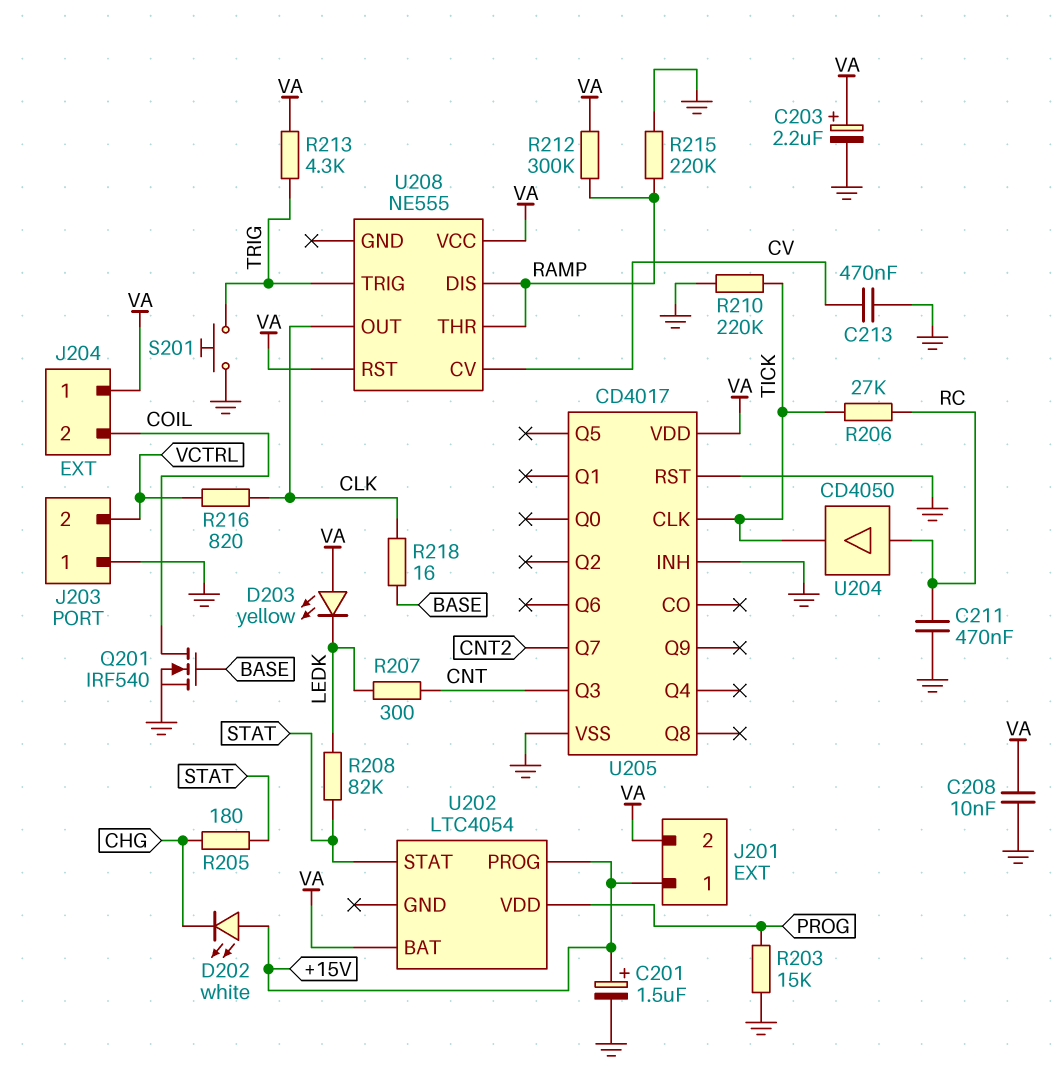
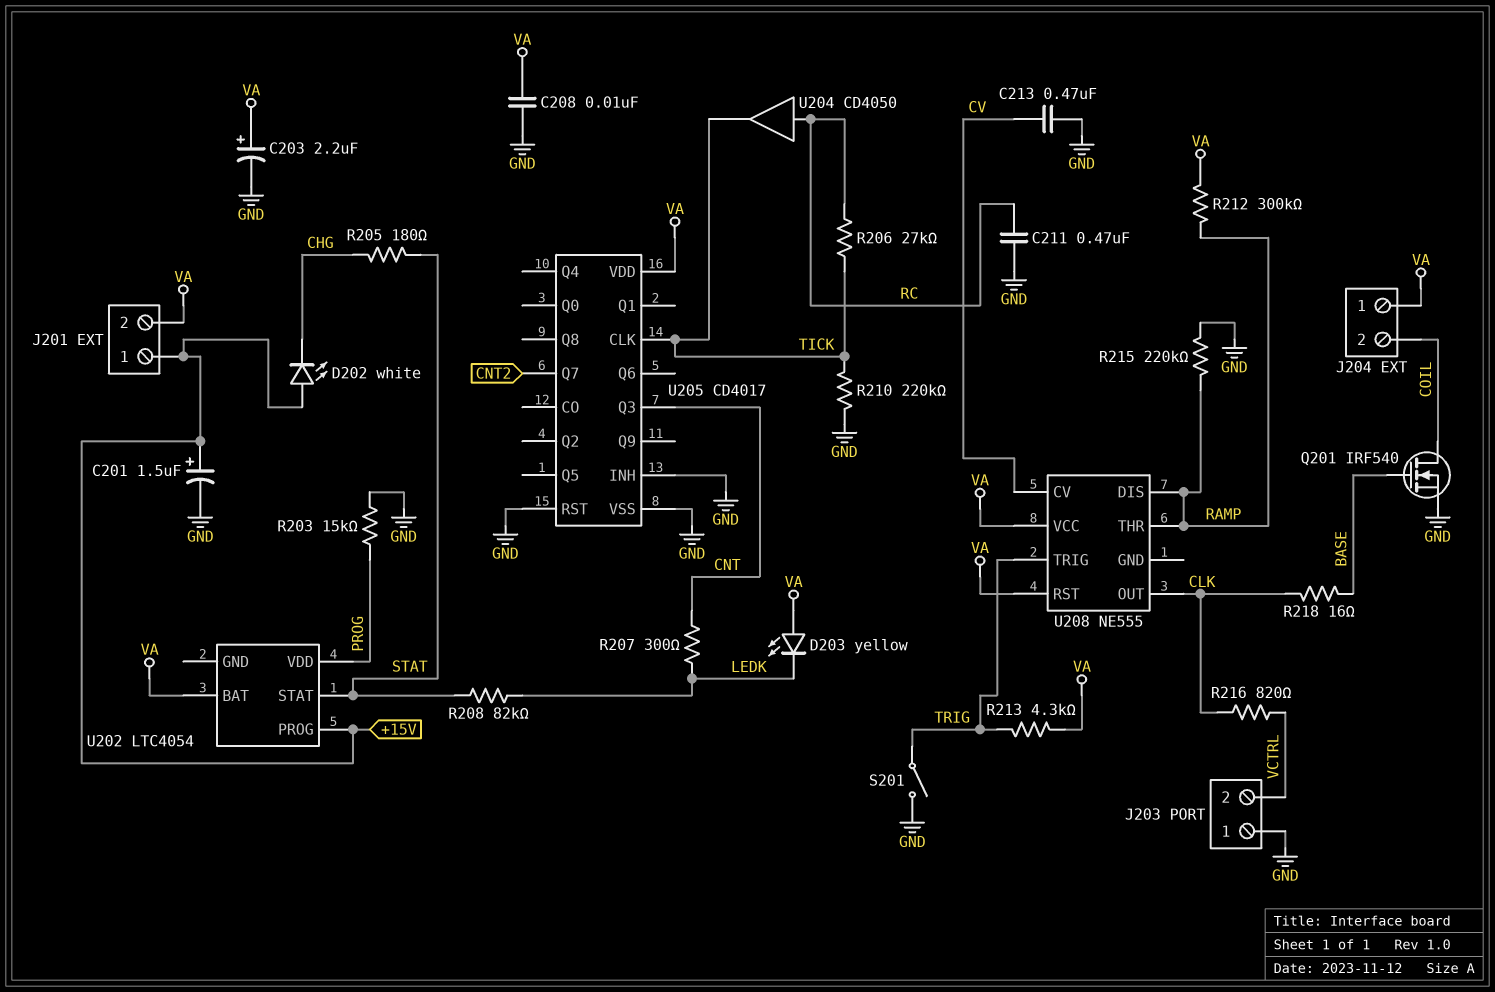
S201: button (GND, TRIG) -> switch (GND, TRIG)

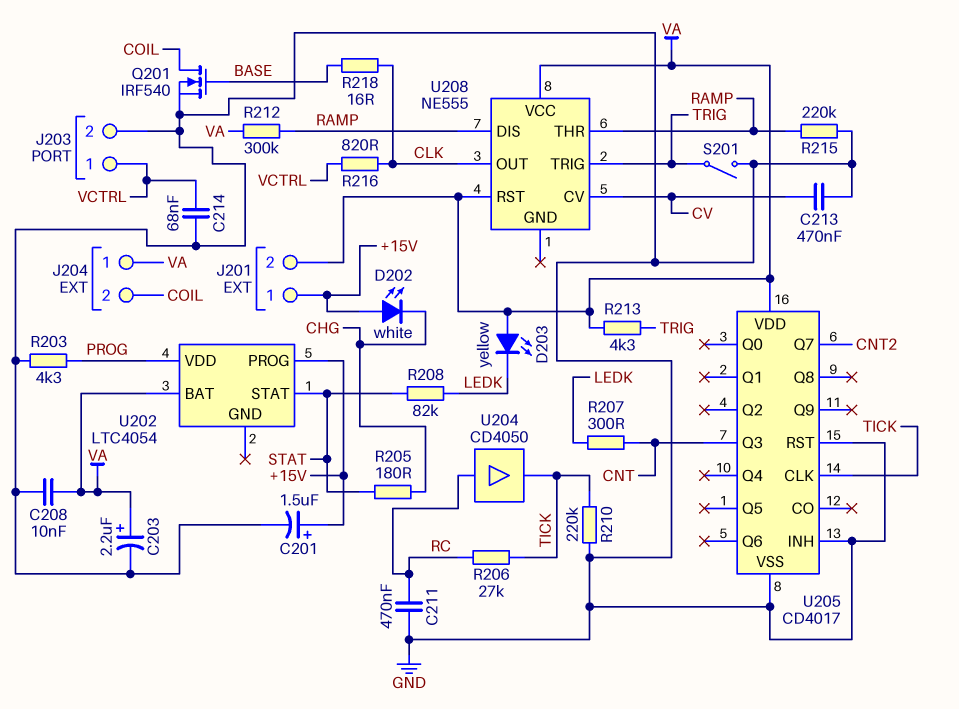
C214: none -> 68nF (GND, VCTRL)
J203 pin 1: GND -> VCTRL
J203 pin 2: VCTRL -> GND
R203: 15k (GND, PROG) -> 4.3k (GND, PROG)

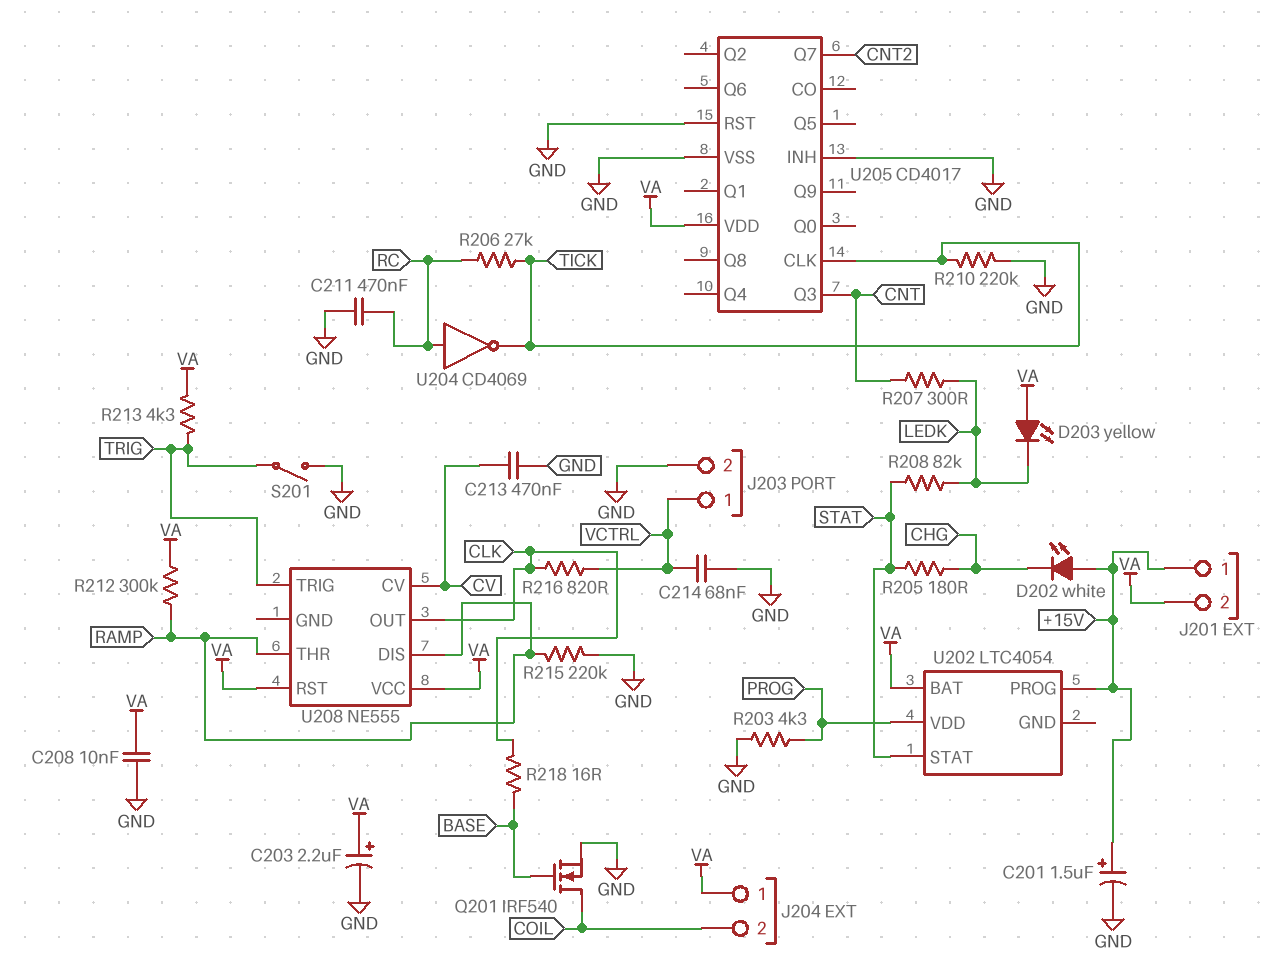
U204: buffer CD4050 (in RC, out TICK) -> NOT CD4069 (in RC, out TICK)

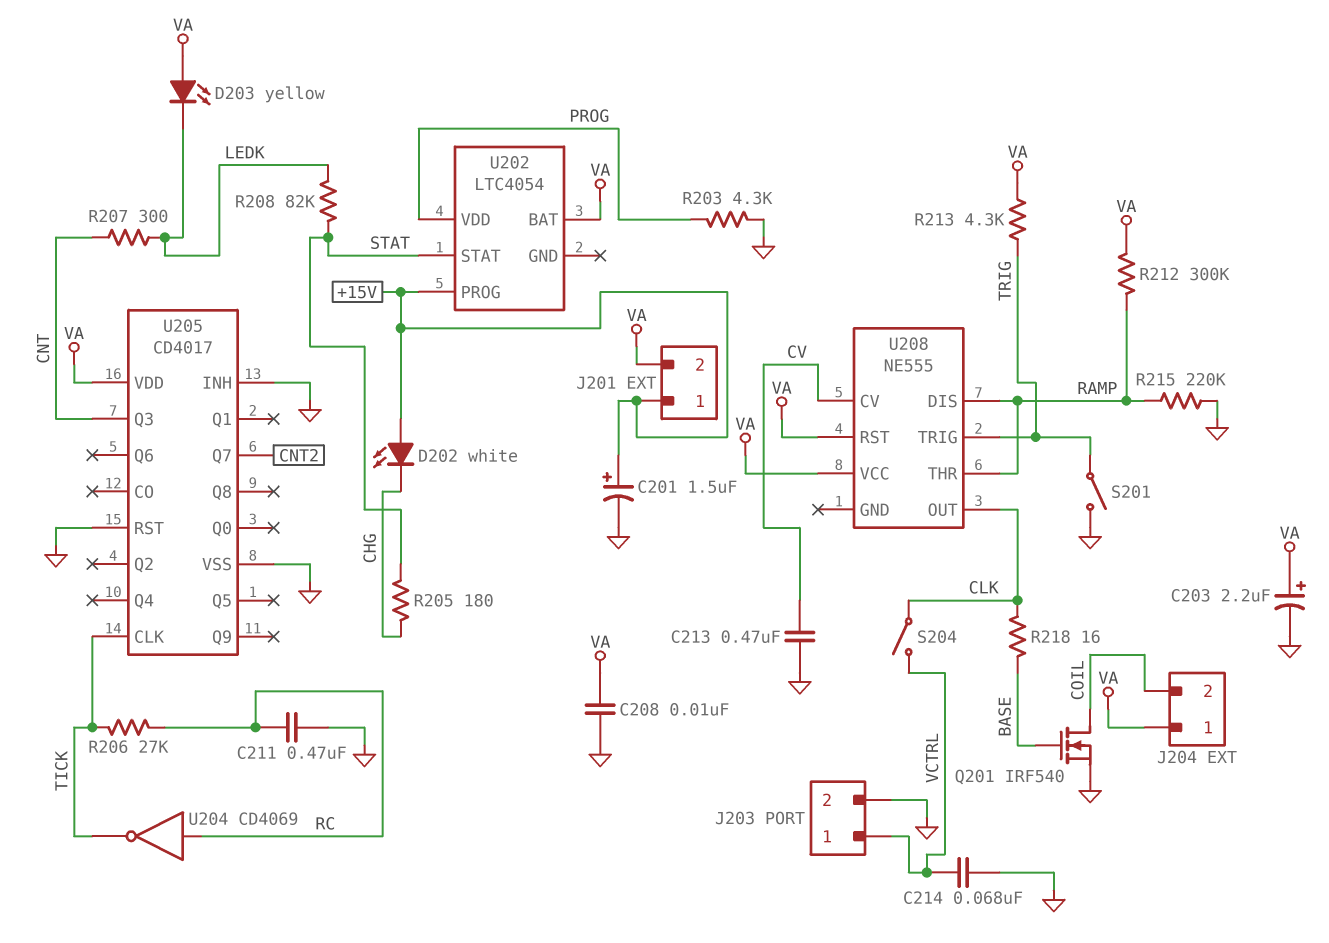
R210: 220k (GND, TICK) -> none
R216: 820 (CLK, VCTRL) -> none
S204: none -> switch (CLK, VCTRL)

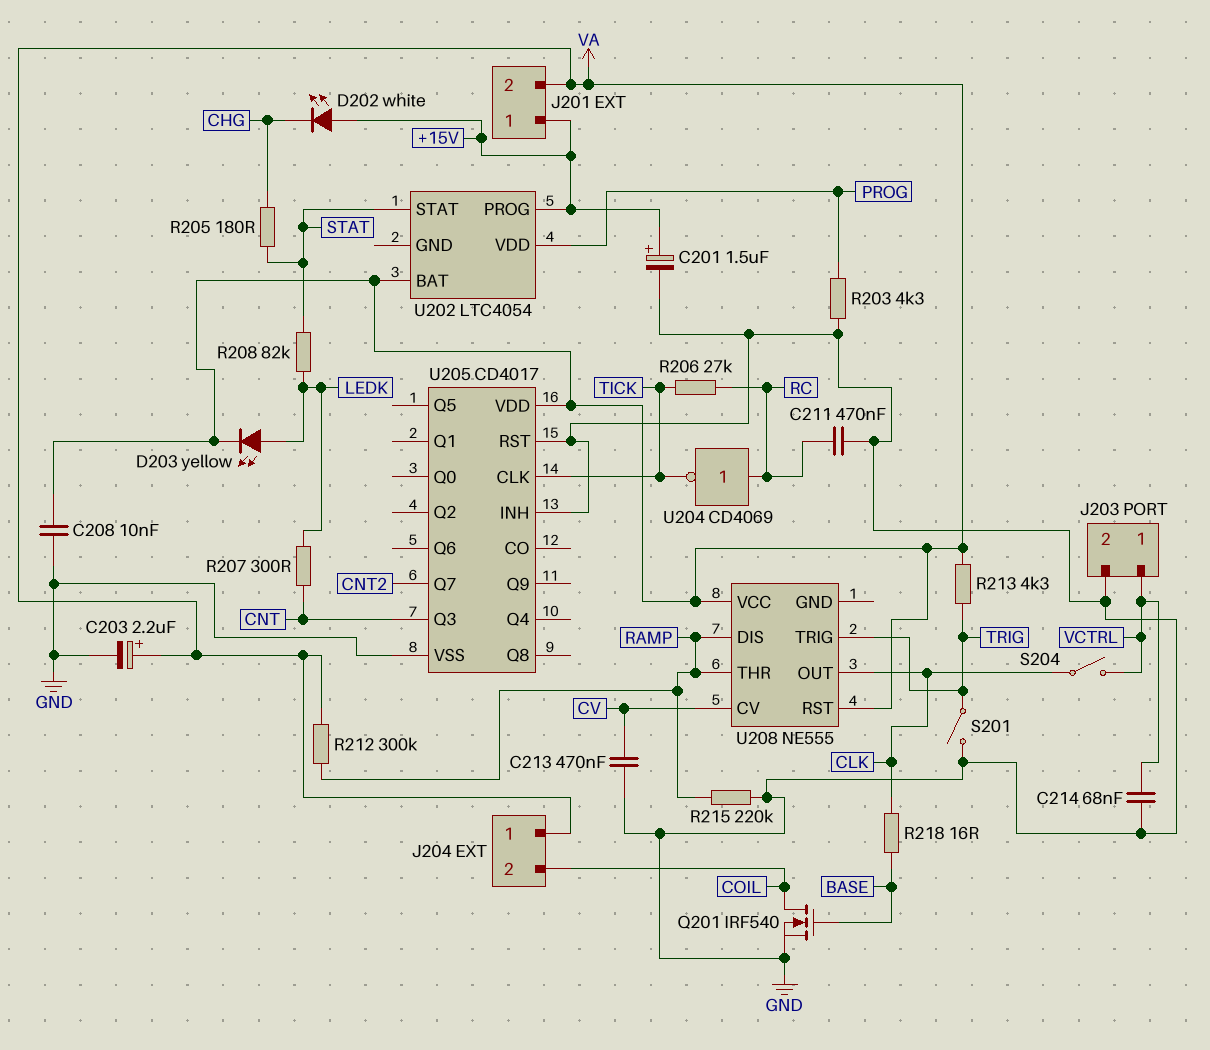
D203: LED yellow (A VA, K LEDK) -> LED yellow (A LEDK, K VA)

